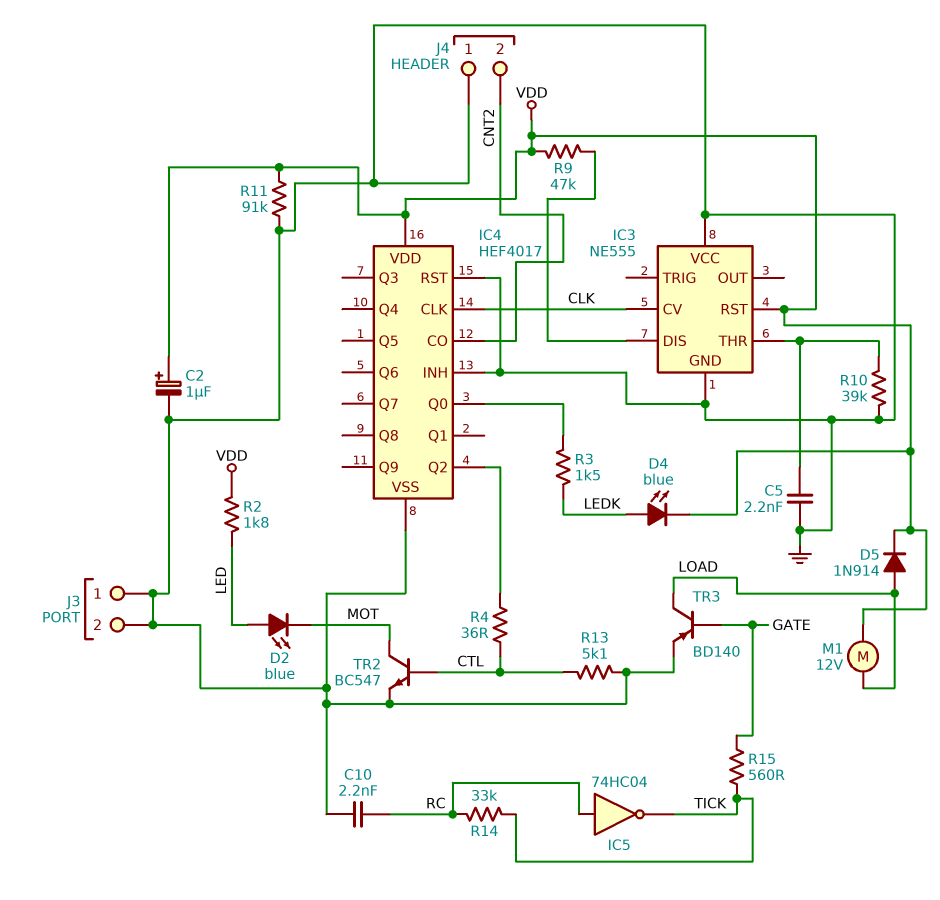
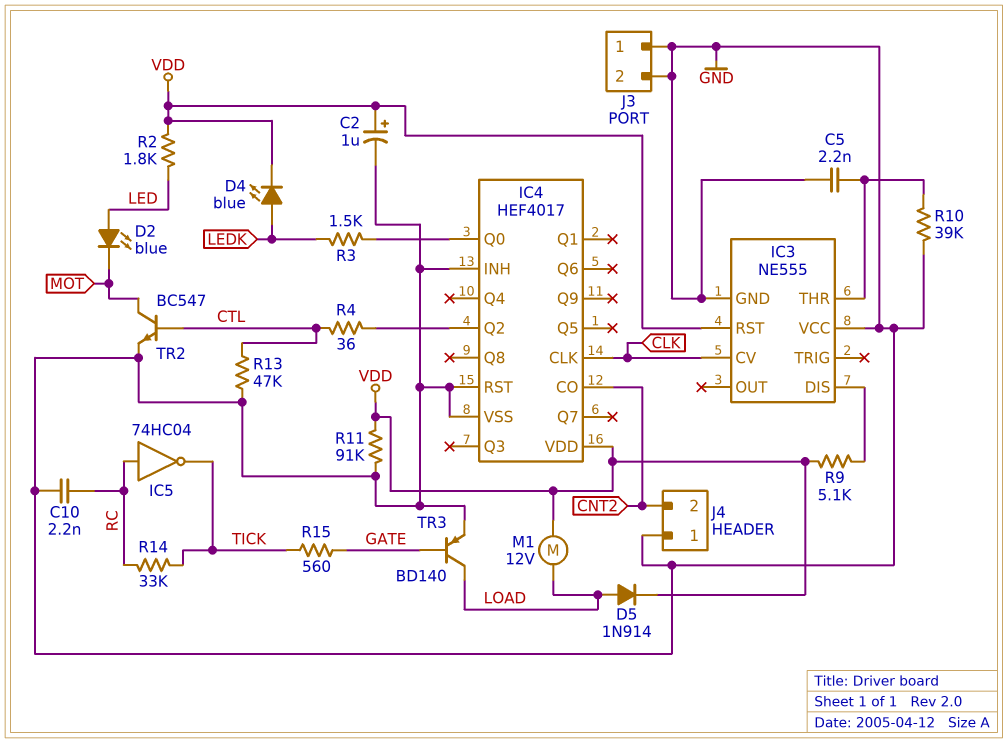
R9: 47k (IC3/DIS, VDD) -> 5.1k (IC3/DIS, VDD)
R13: 5.1k (CTL, GND) -> 47k (CTL, GND)

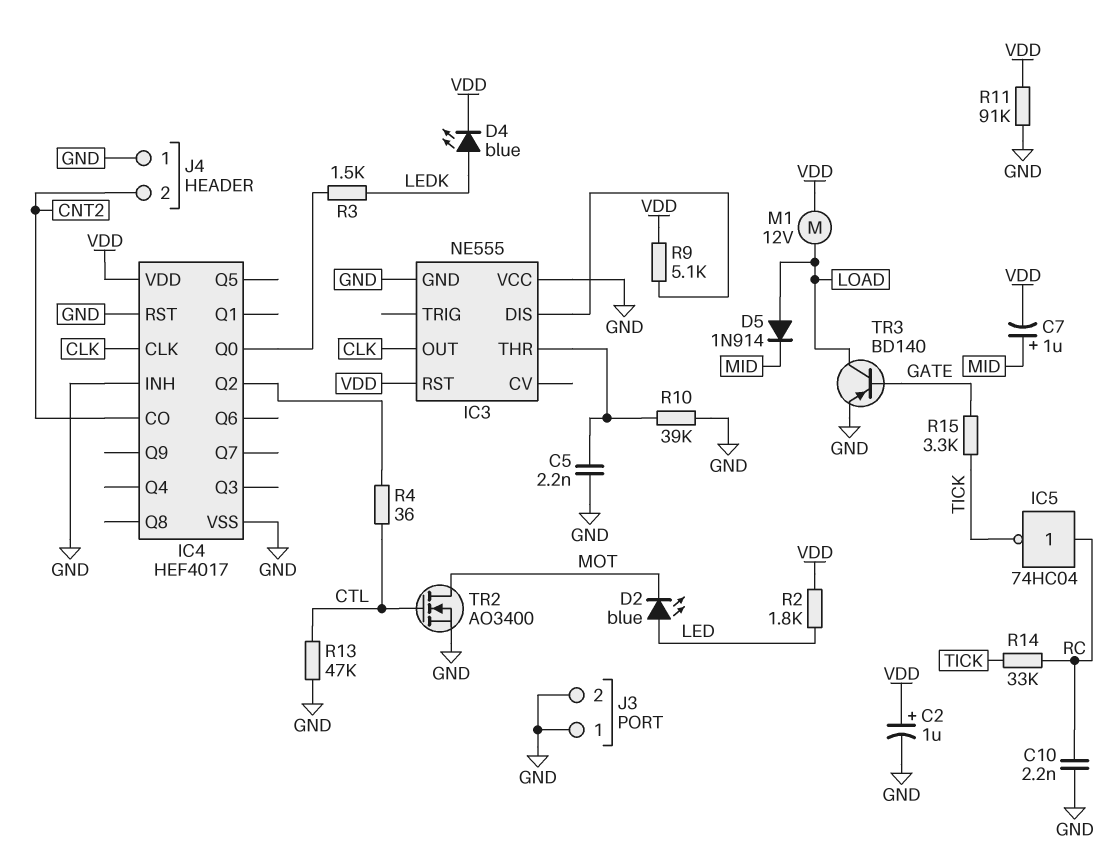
C7: none -> 1uF (plus MID, minus VDD)
D5: diode 1N914 (A LOAD, K VDD) -> diode 1N914 (A LOAD, K MID)
IC3 pin CV: CLK -> none
IC3 pin OUT: none -> CLK
R15: 560 (GATE, TICK) -> 3.3k (GATE, TICK)
TR2: NPN BC547 (B CTL, C MOT, E GND) -> NMOS AO3400 (G CTL, D MOT, S GND)

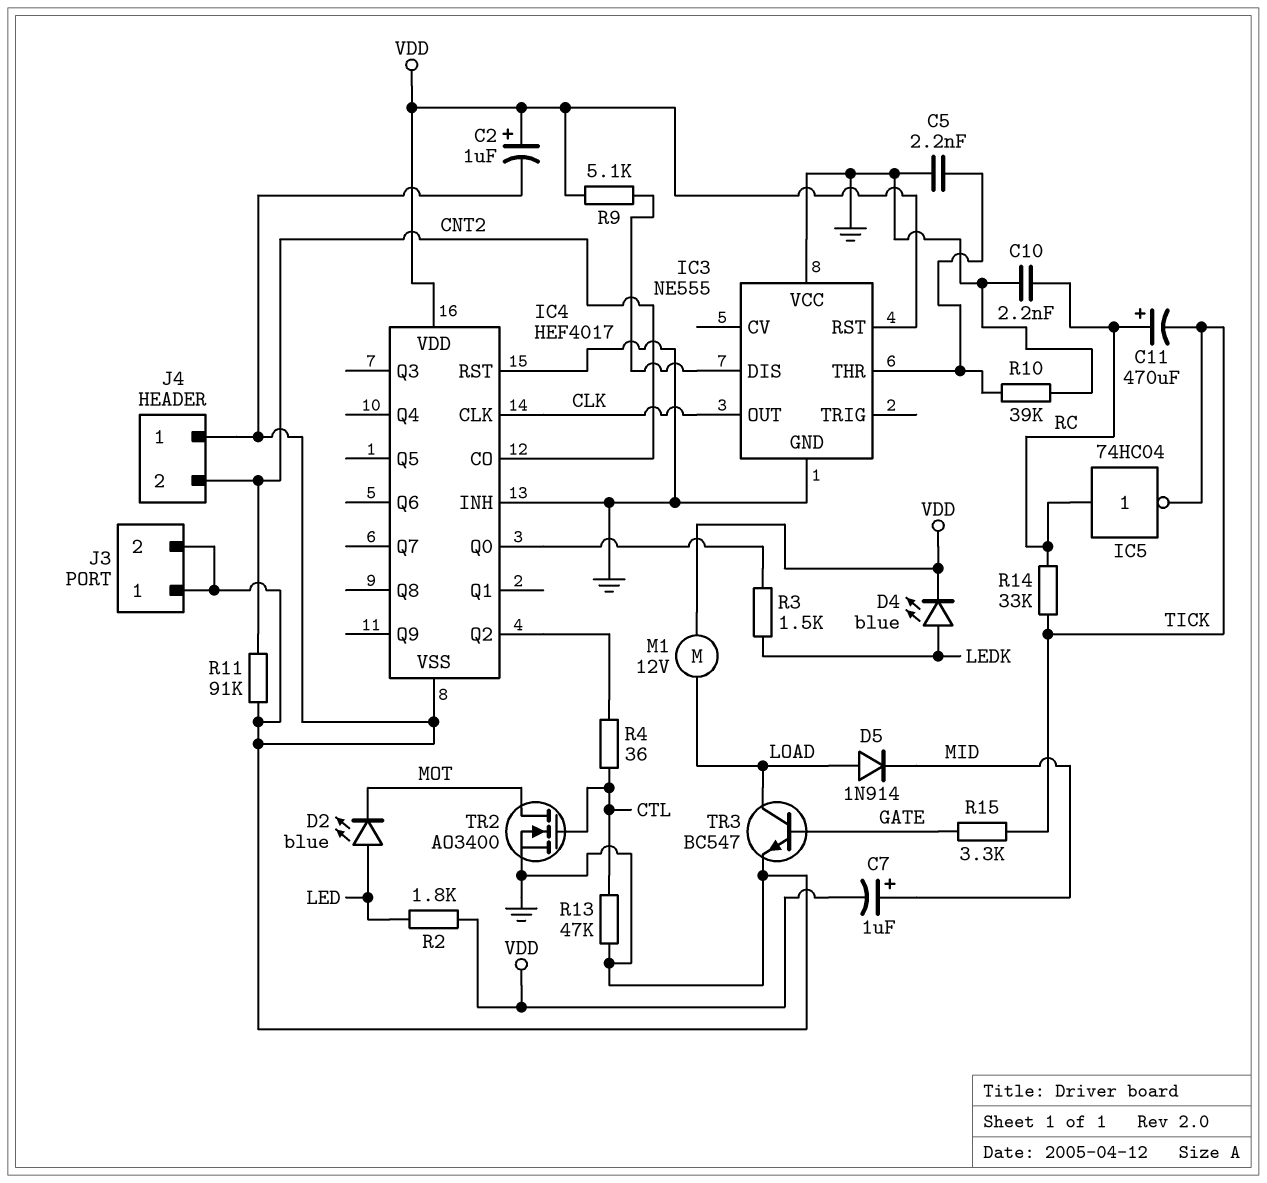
C11: none -> 470uF (plus RC, minus TICK)
R11: 91k (GND, VDD) -> 91k (CNT2, GND)
TR3: PNP BD140 (B GATE, C LOAD, E GND) -> NPN BC547 (B GATE, C LOAD, E GND)

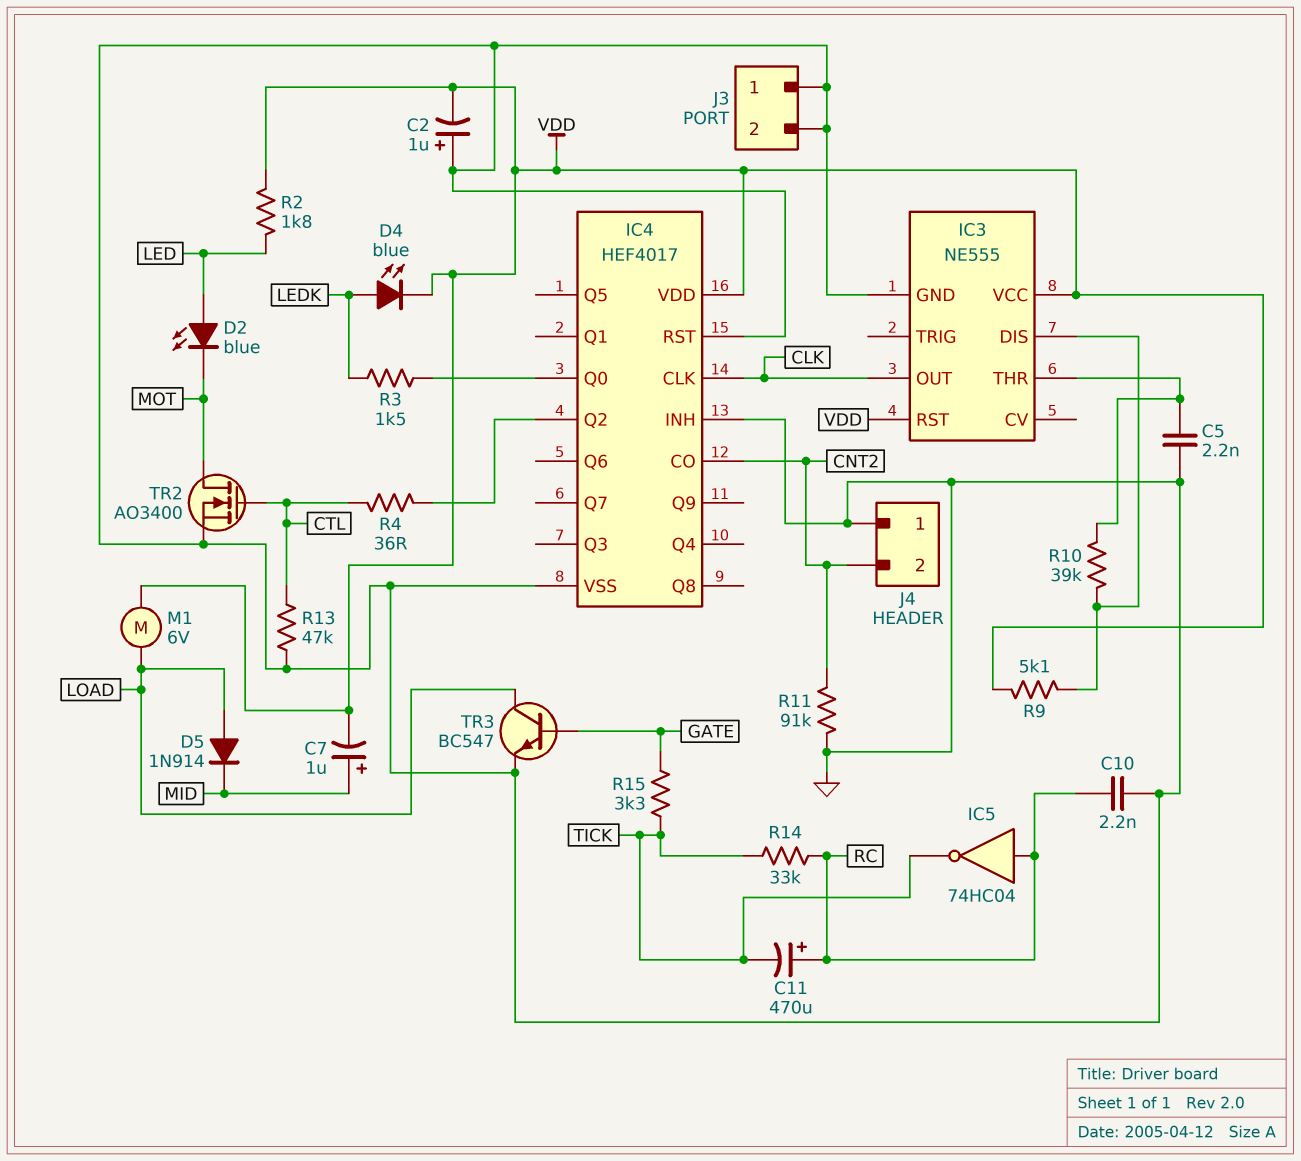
C2: 1uF (plus VDD, minus GND) -> 1uF (plus GND, minus VDD)
IC3 pin VCC: GND -> VDD
M1: motor 12V (LOAD, VDD) -> motor 6V (LOAD, VDD)
R10: 39k (GND, IC3/THR) -> 39k (IC3/DIS, IC3/THR)

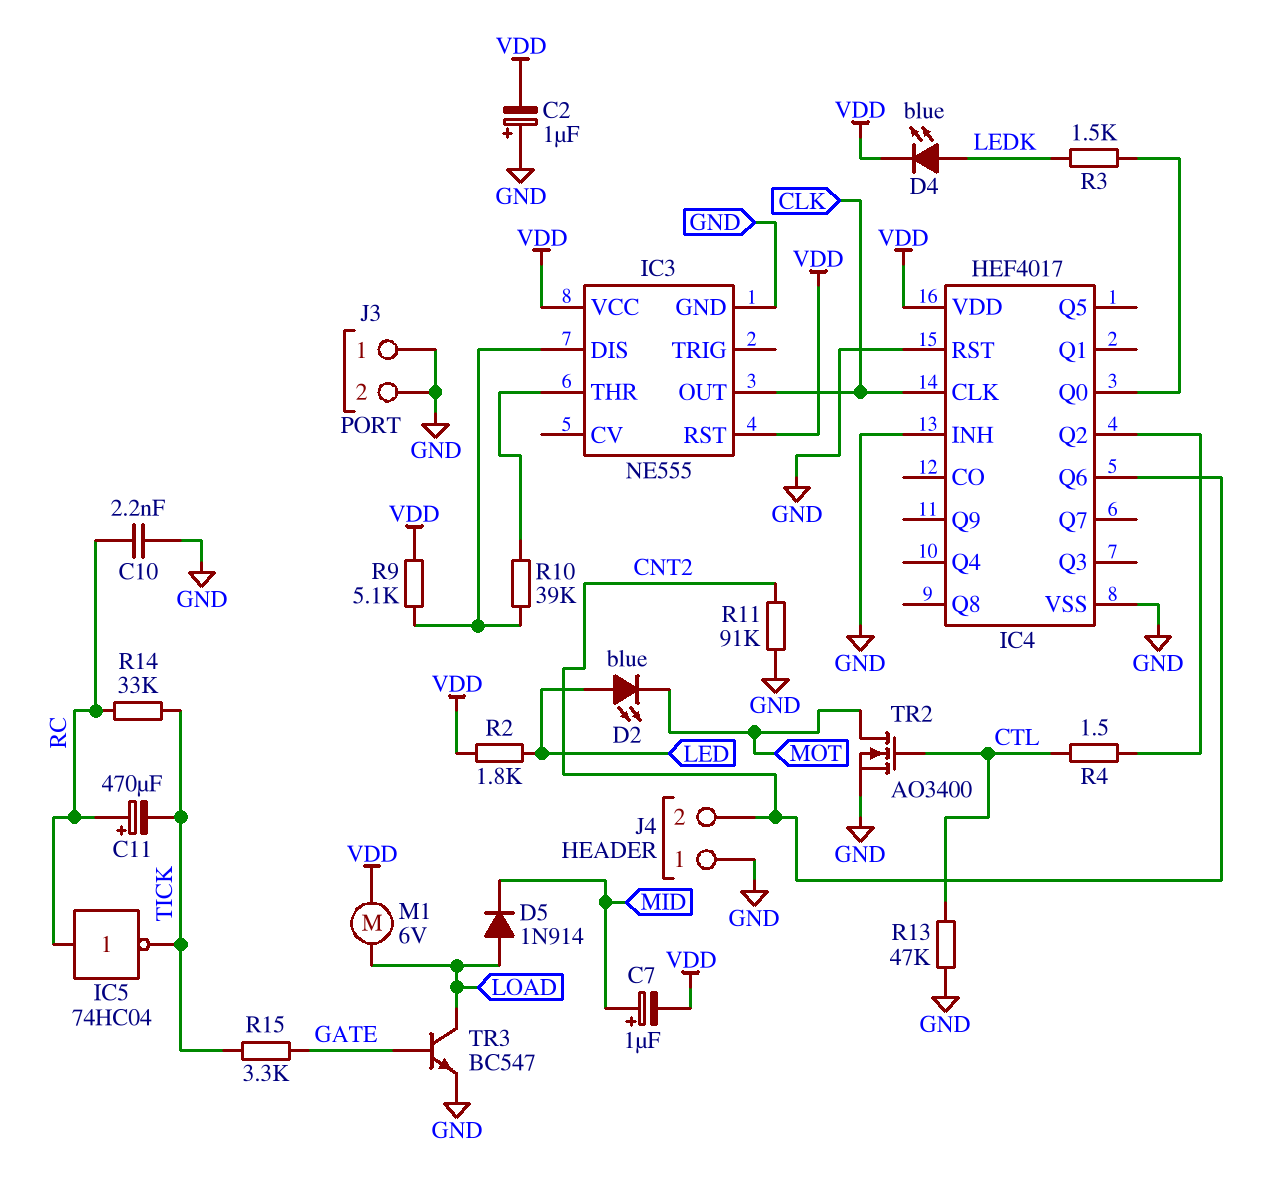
C5: 2.2nF (GND, IC3/THR) -> none
IC4 pin CO: CNT2 -> none
IC4 pin Q6: none -> CNT2
R4: 36 (CTL, IC4/Q2) -> 1.5 (CTL, IC4/Q2)

